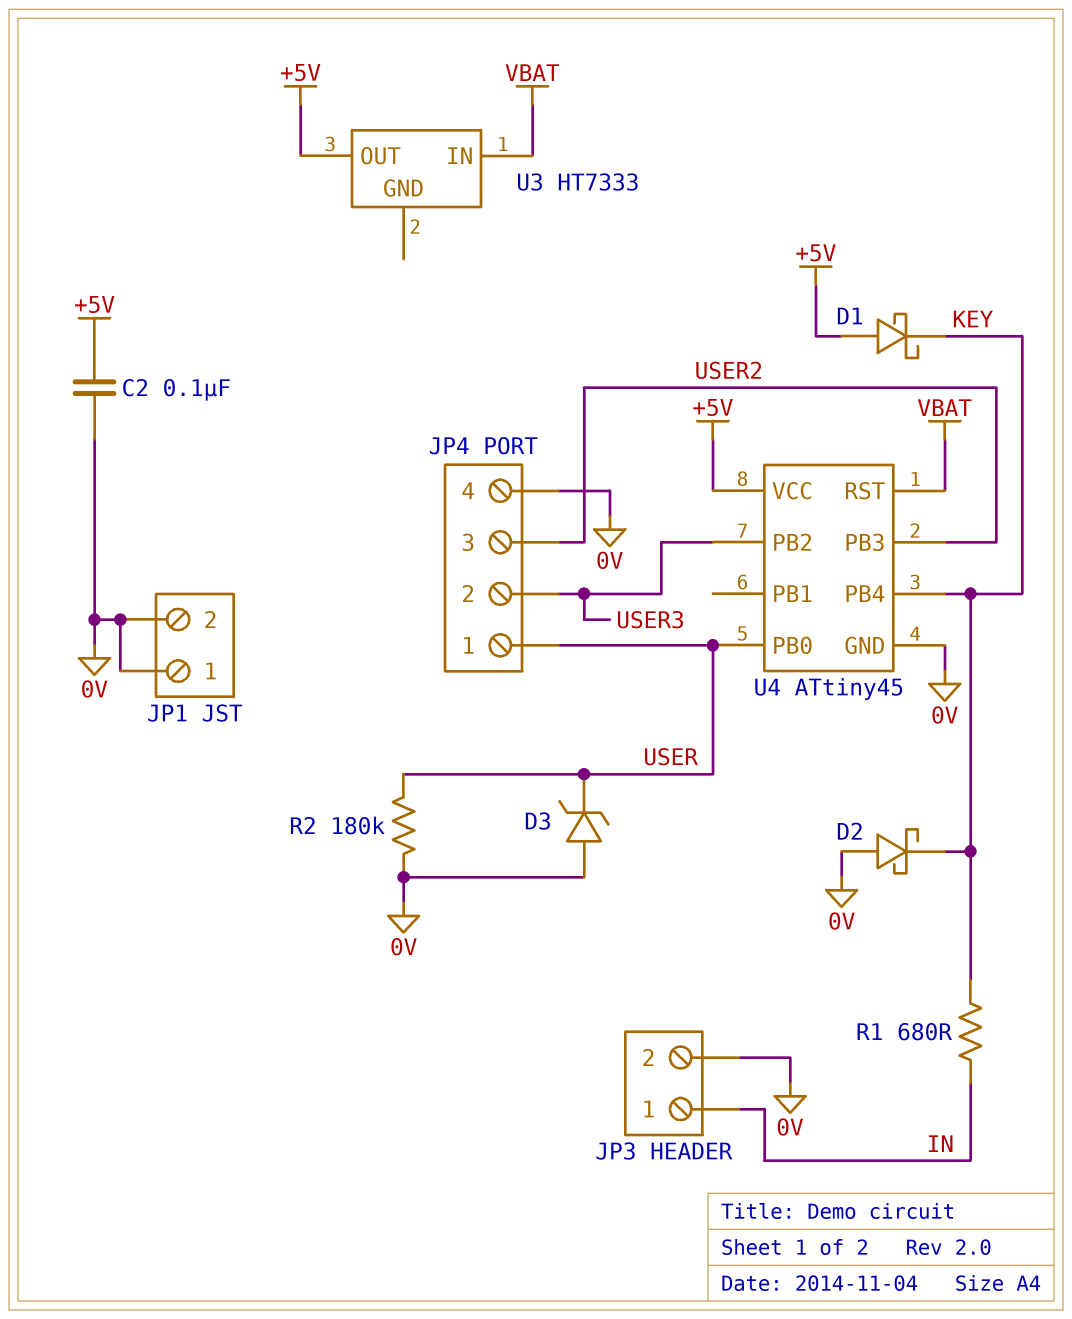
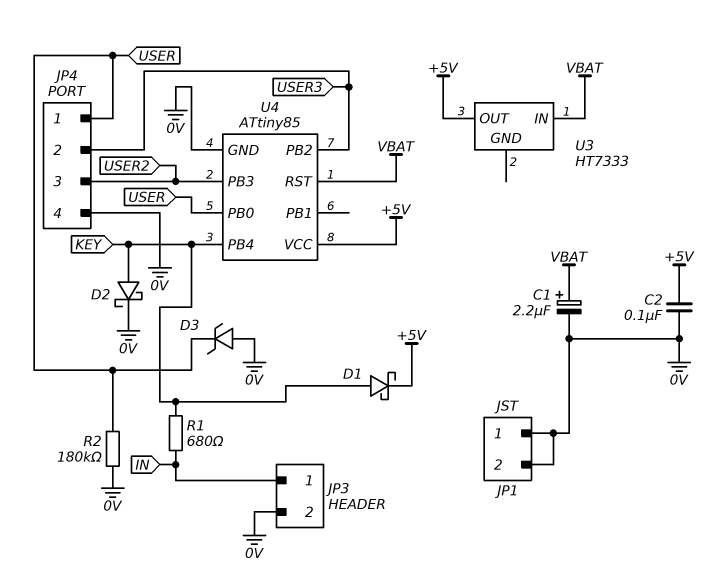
C1: none -> 2.2uF (plus VBAT, minus 0V)
D1: schottky (A +5V, K KEY) -> schottky (A KEY, K +5V)
D2: schottky (A 0V, K KEY) -> schottky (A KEY, K 0V)
U4: ATtiny45 -> ATtiny85

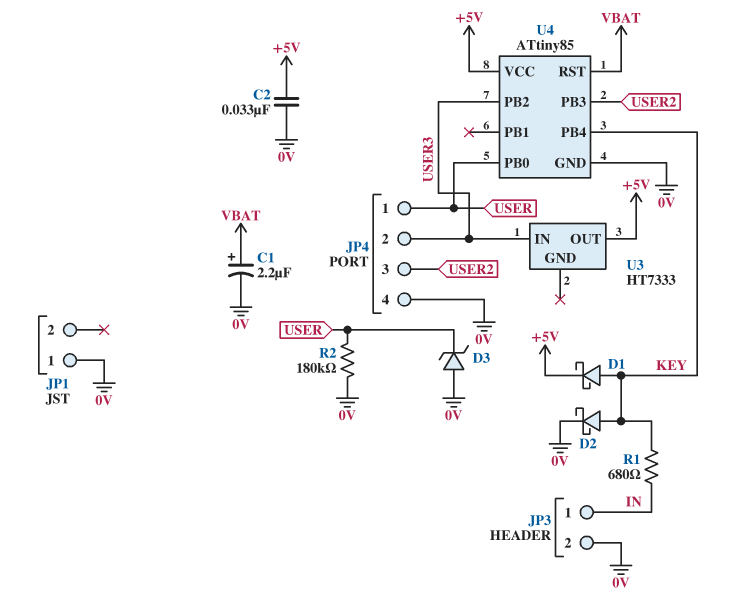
C2: 100nF (+5V, 0V) -> 33nF (+5V, 0V)
JP1 pin 2: 0V -> none
U3 pin IN: VBAT -> USER3

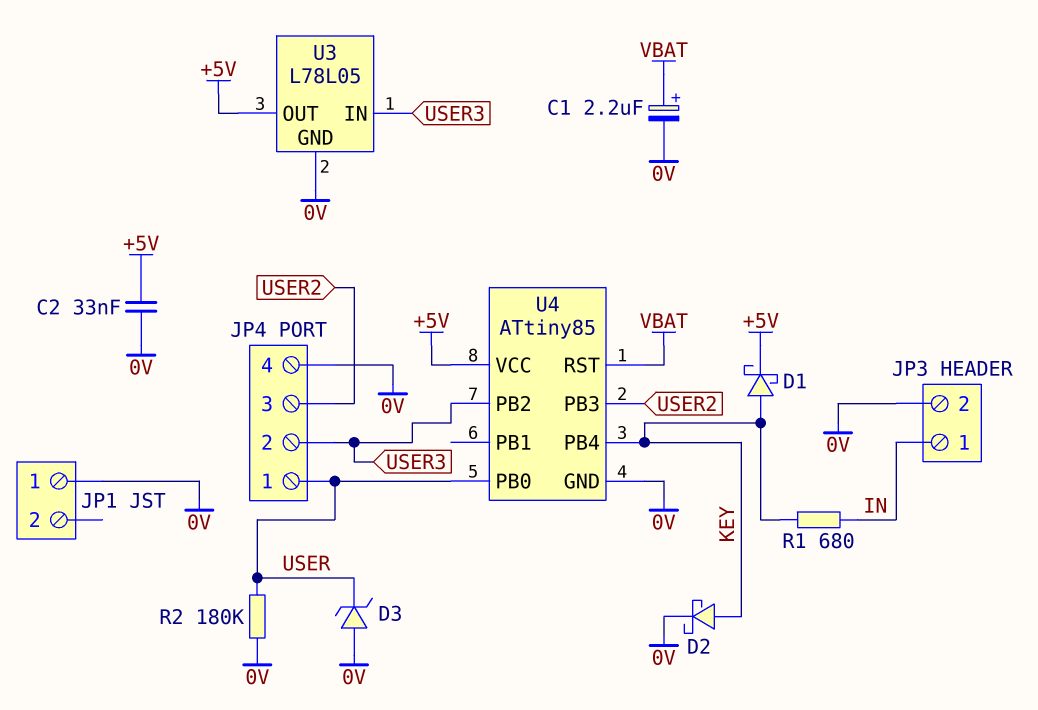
U3: HT7333 -> L78L05
U3 pin GND: none -> 0V

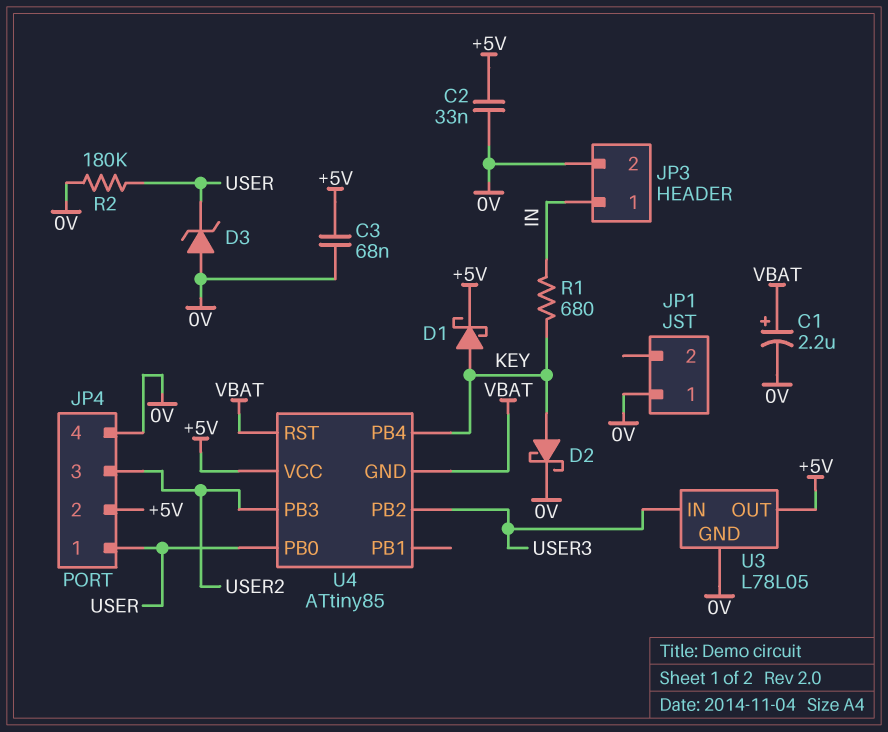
C3: none -> 68nF (+5V, 0V)
JP4 pin 2: USER3 -> +5V
U4 pin GND: 0V -> VBAT

